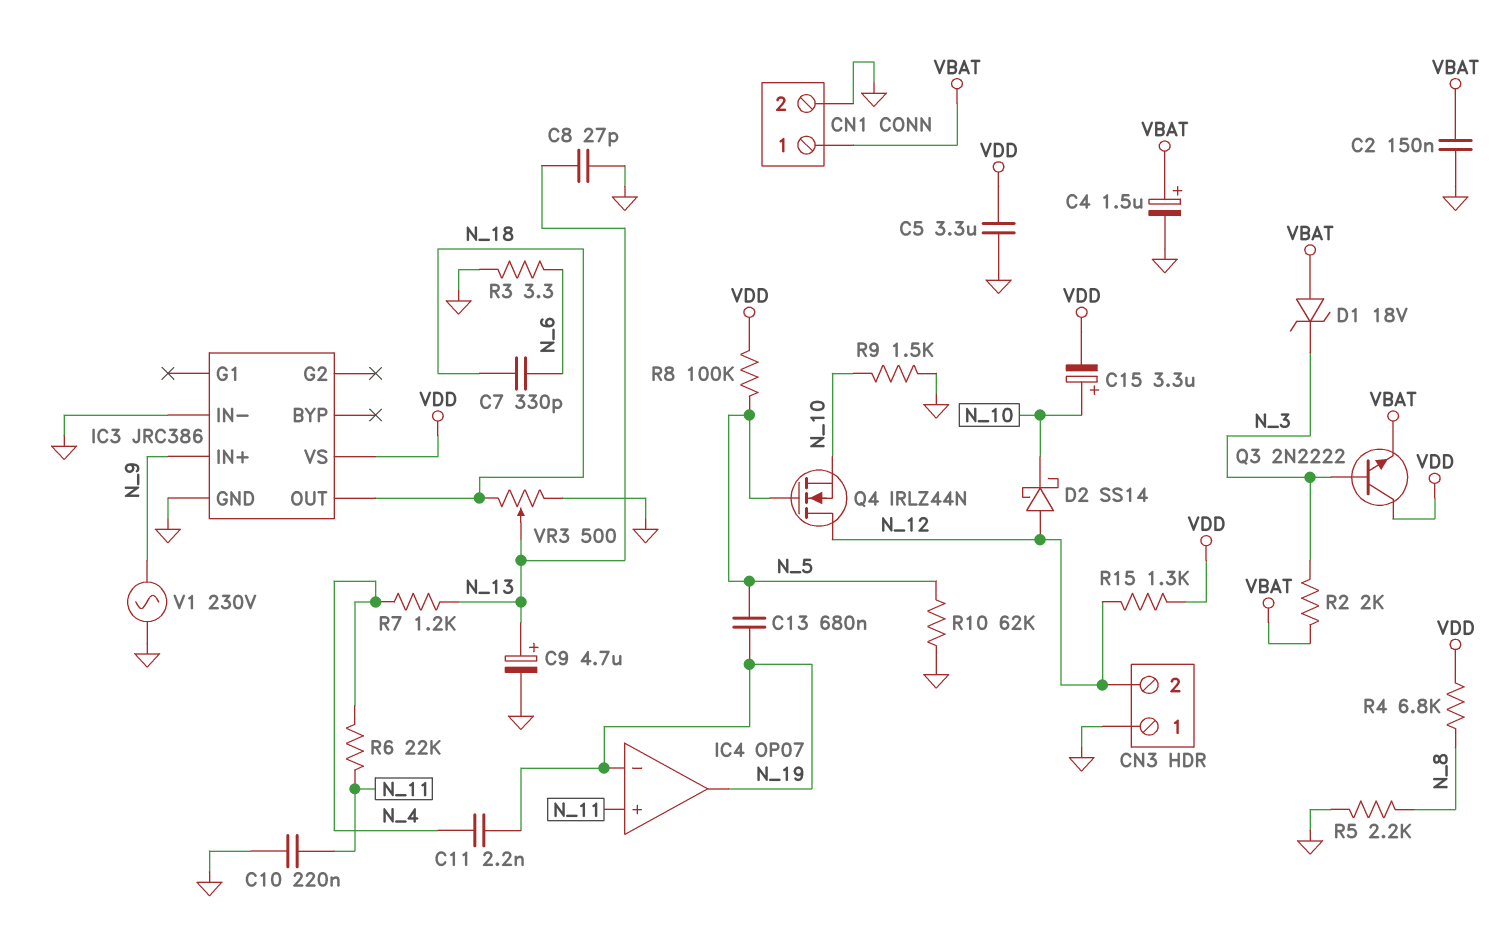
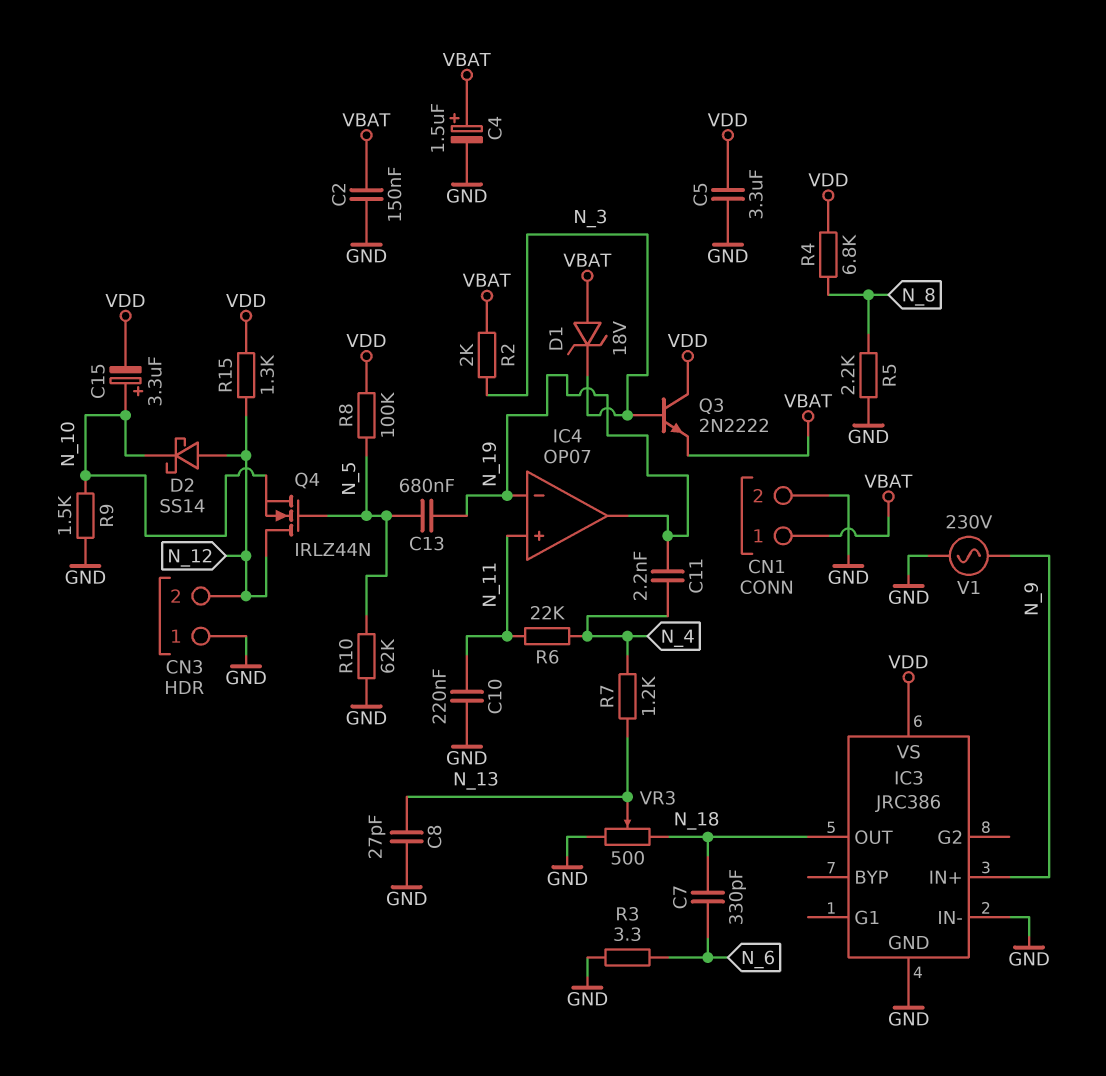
C9: 4.7uF (plus N_13, minus GND) -> none

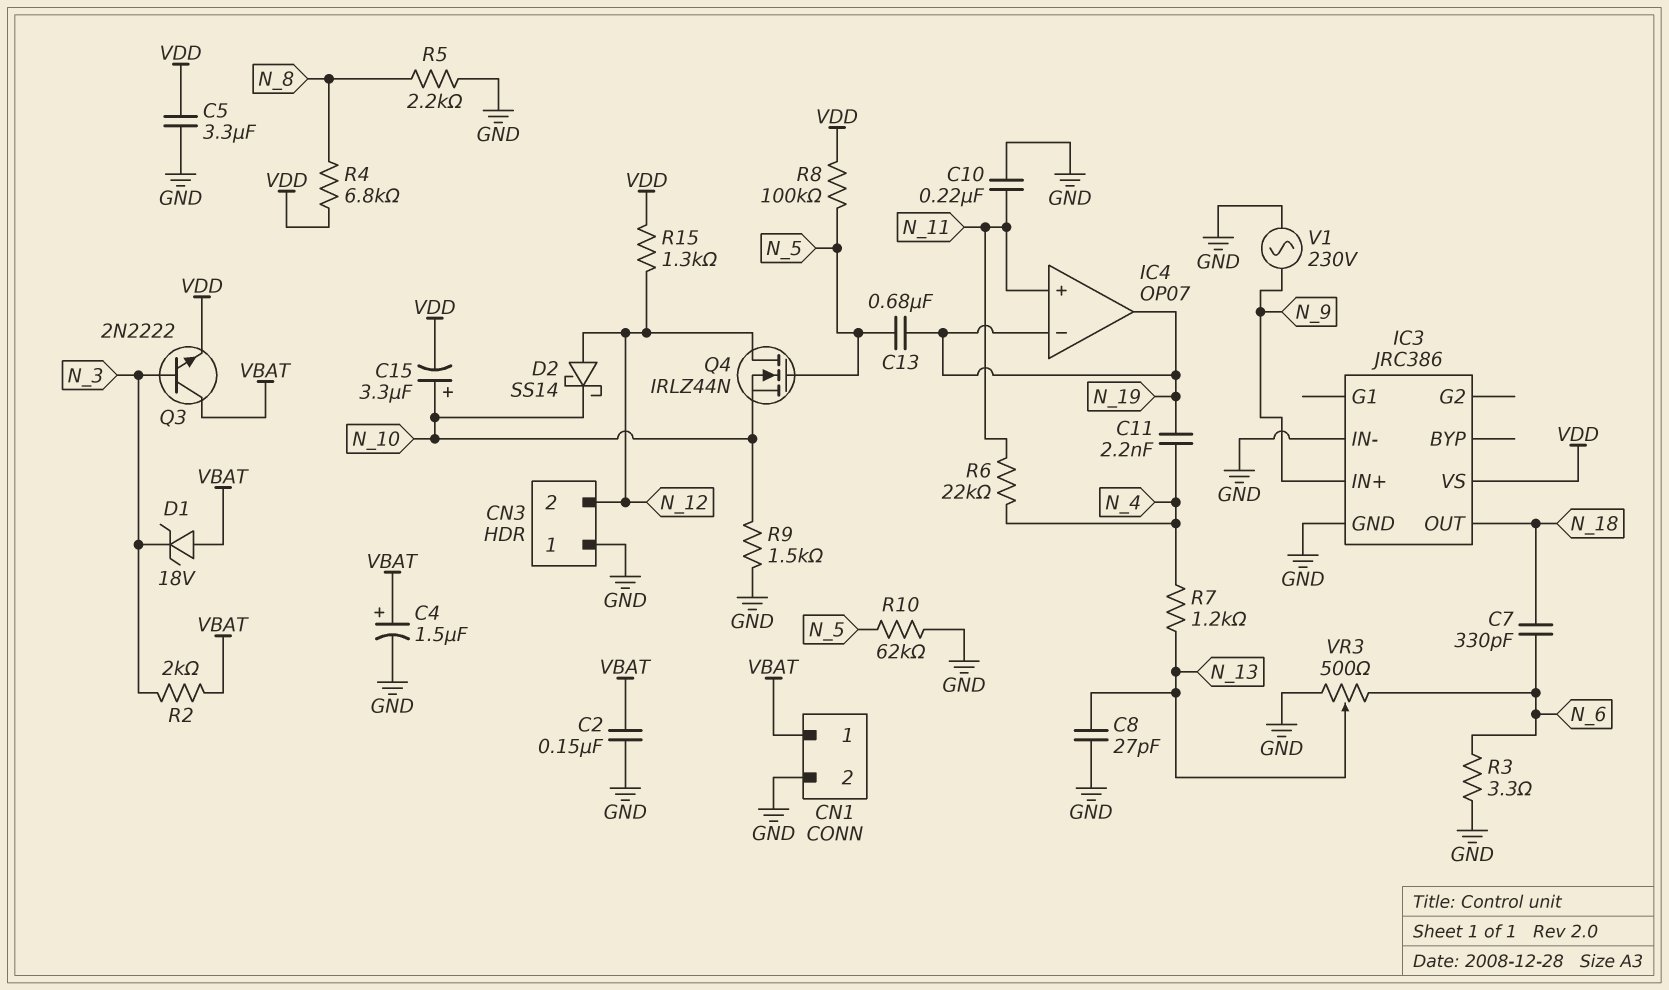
Q3: NPN 2N2222 (B N_3, C VDD, E VBAT) -> NPN 2N2222 (B N_3, C VBAT, E VDD)
VR3: 500 (GND, N_18, wiper N_13) -> 500 (GND, N_6, wiper N_13)

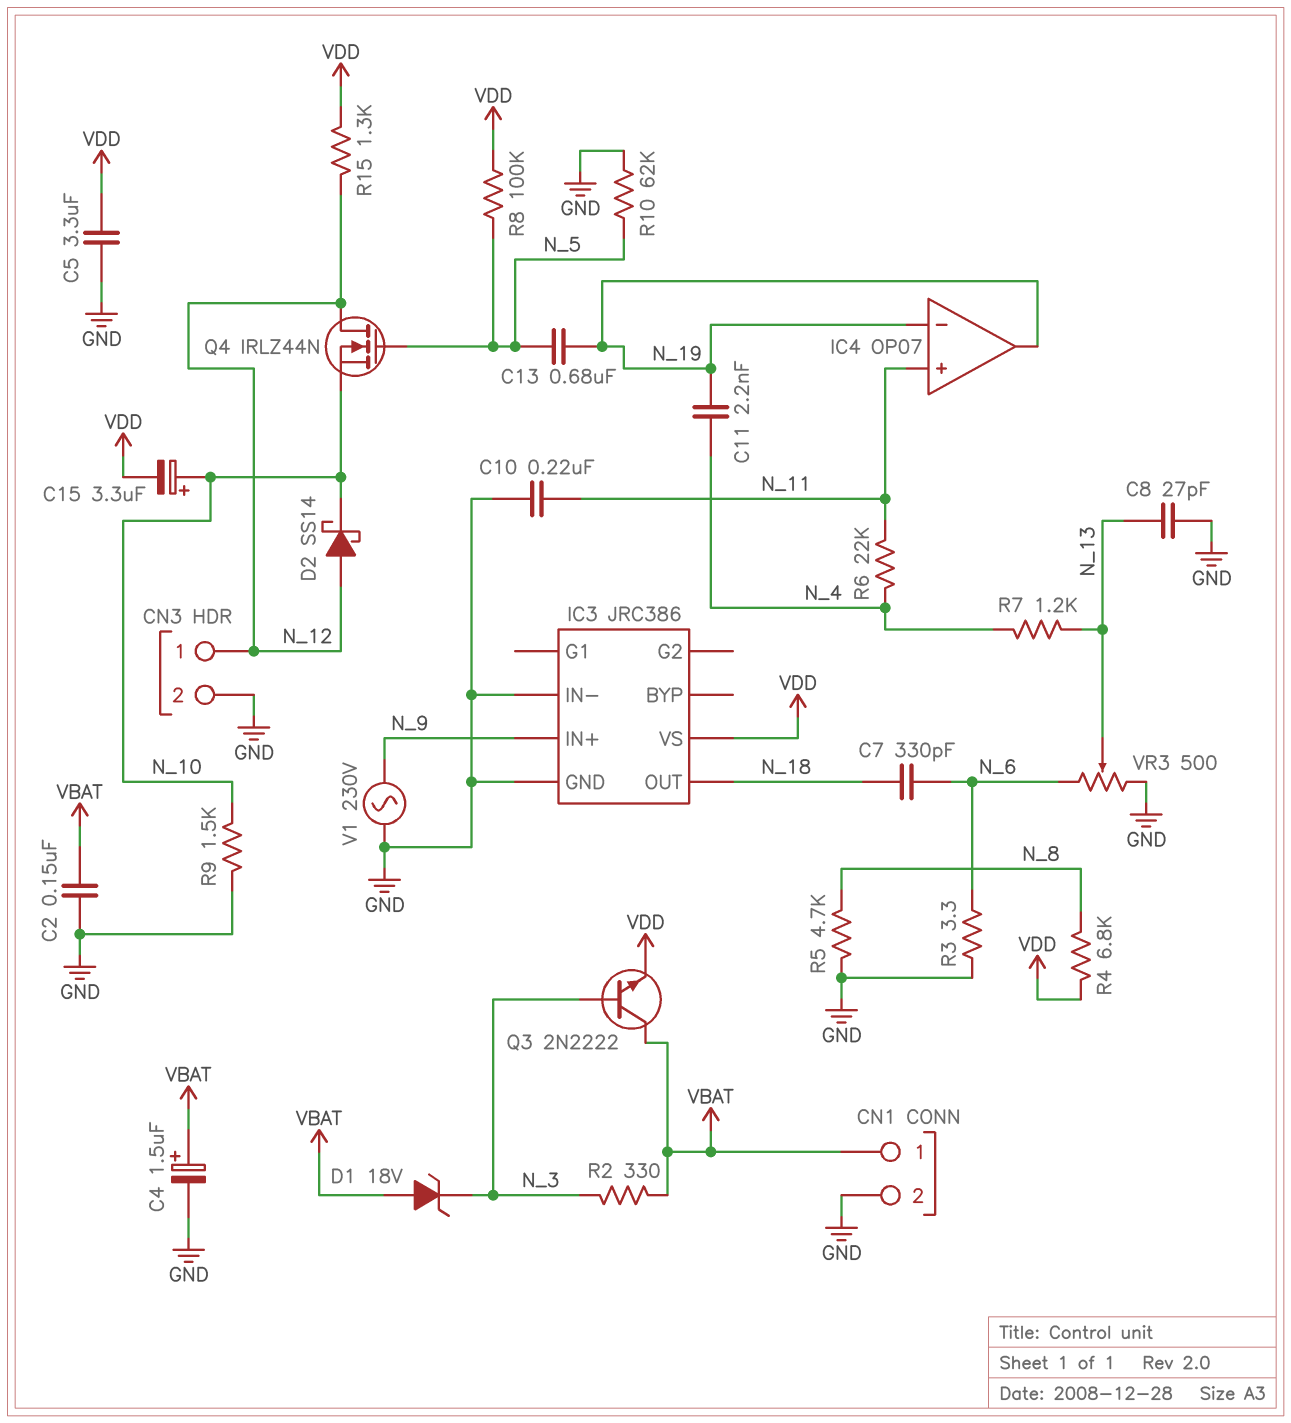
CN3 pin 1: GND -> N_12
CN3 pin 2: N_12 -> GND
R2: 2k (N_3, VBAT) -> 330 (N_3, VBAT)
R5: 2.2k (GND, N_8) -> 4.7k (GND, N_8)

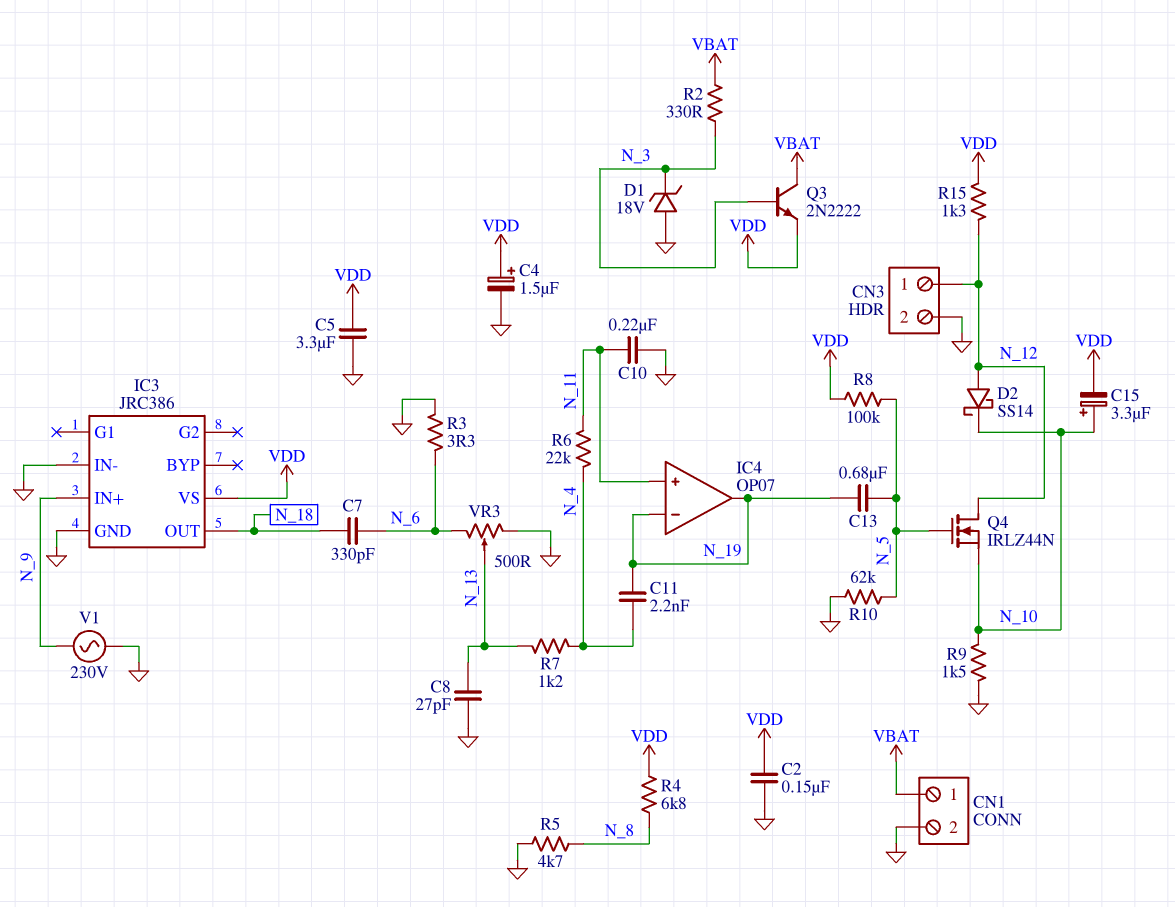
C2: 150nF (GND, VBAT) -> 150nF (GND, VDD)
C4: 1.5uF (plus VBAT, minus GND) -> 1.5uF (plus VDD, minus GND)
D1: zener 18V (A VBAT, K N_3) -> zener 18V (A GND, K N_3)

